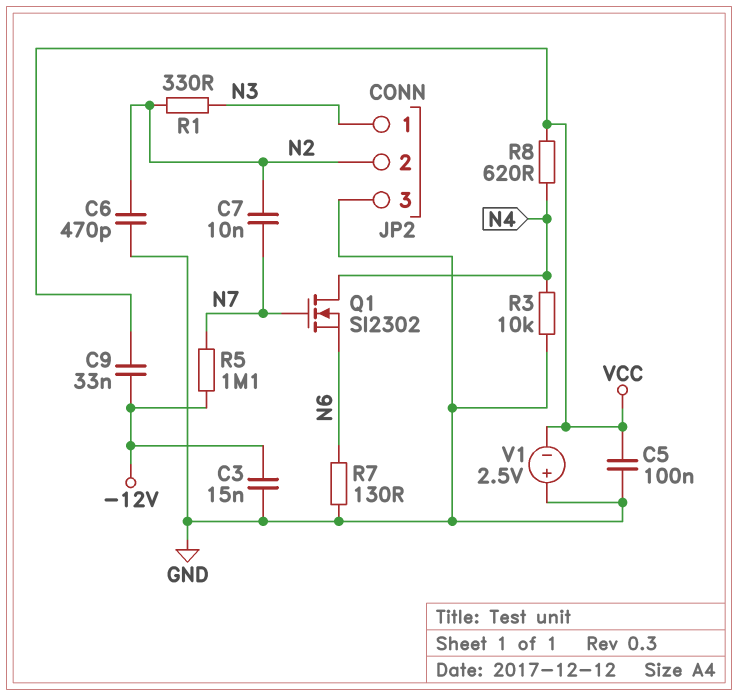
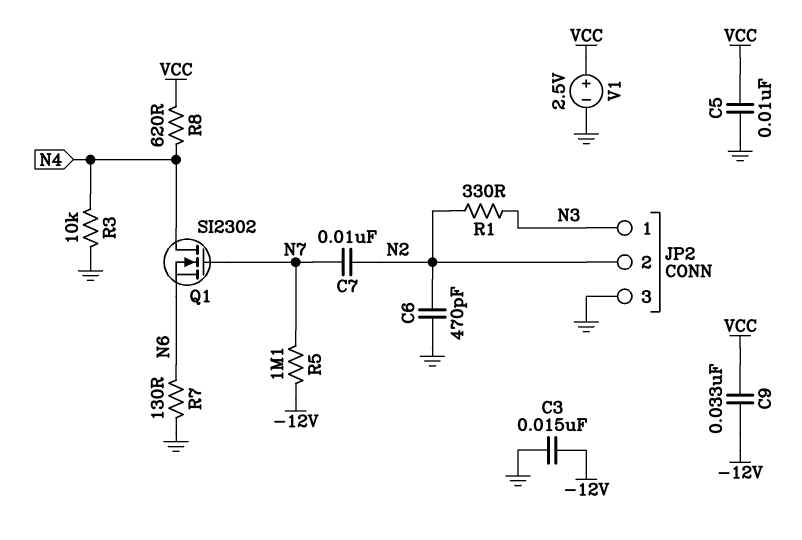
C5: 100nF (GND, VCC) -> 10nF (GND, VCC)
V1: 2.5V (plus GND, minus VCC) -> 2.5V (plus VCC, minus GND)

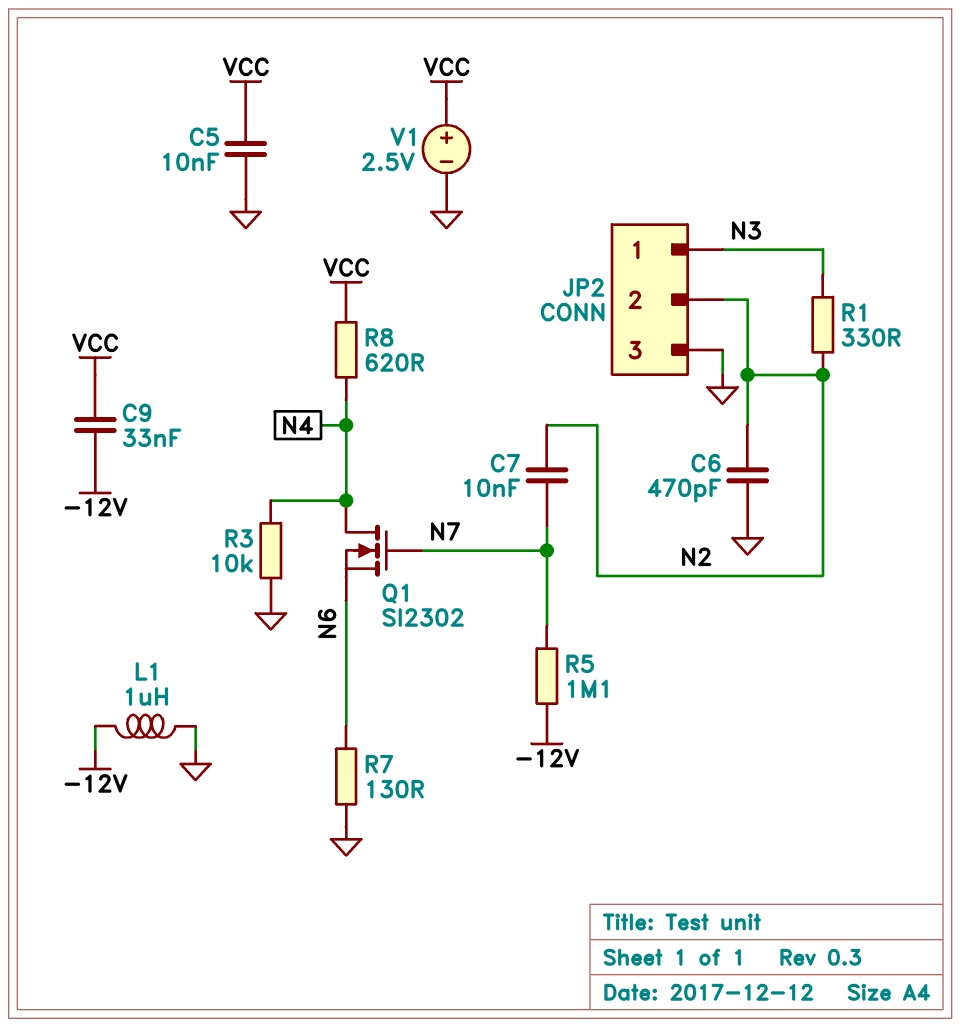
C3: 15nF (-12V, GND) -> none
L1: none -> 1uH (-12V, GND)

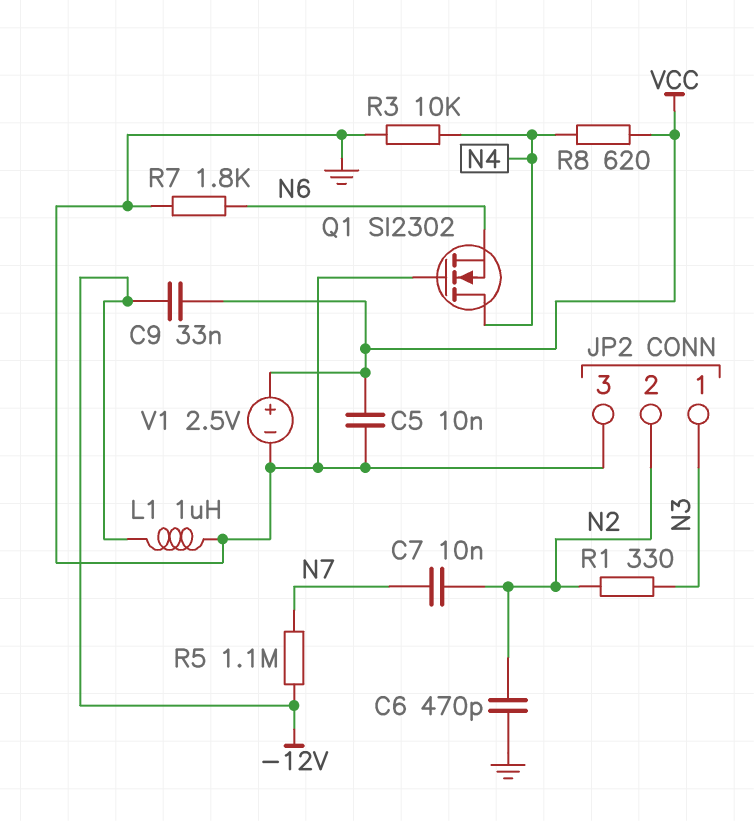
Q1: NMOS SI2302 (G N7, D N4, S N6) -> NMOS SI2302 (G GND, D N4, S N6)
R7: 130 (GND, N6) -> 1.8k (GND, N6)

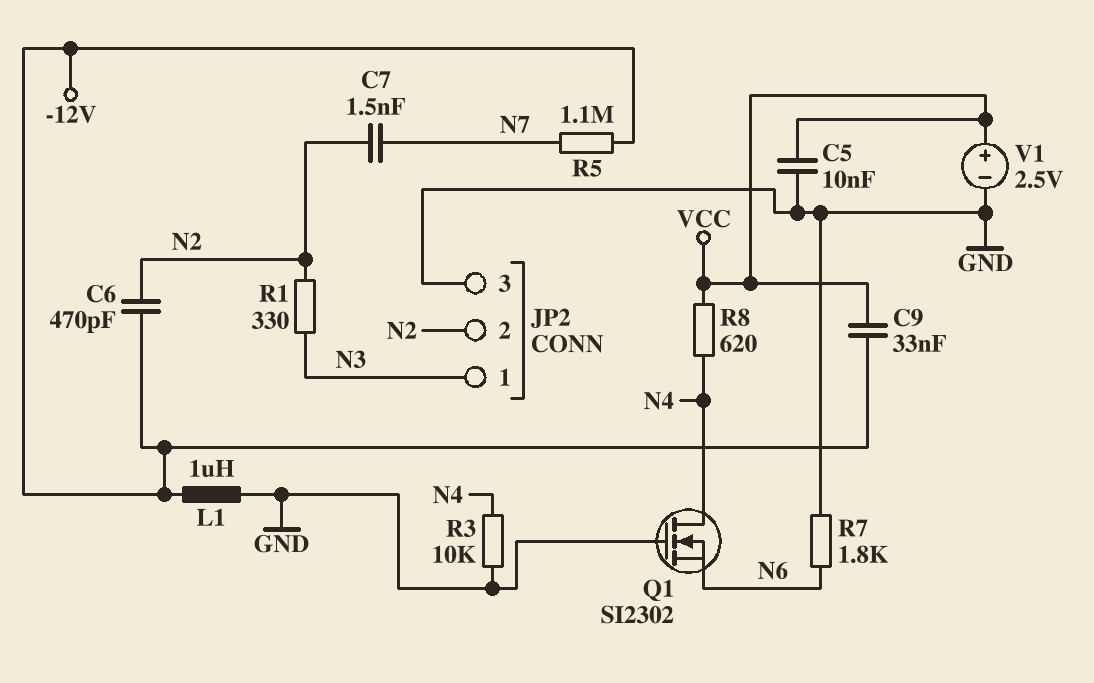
C6: 470pF (GND, N2) -> 470pF (-12V, N2)
C7: 10nF (N2, N7) -> 1.5nF (N2, N7)

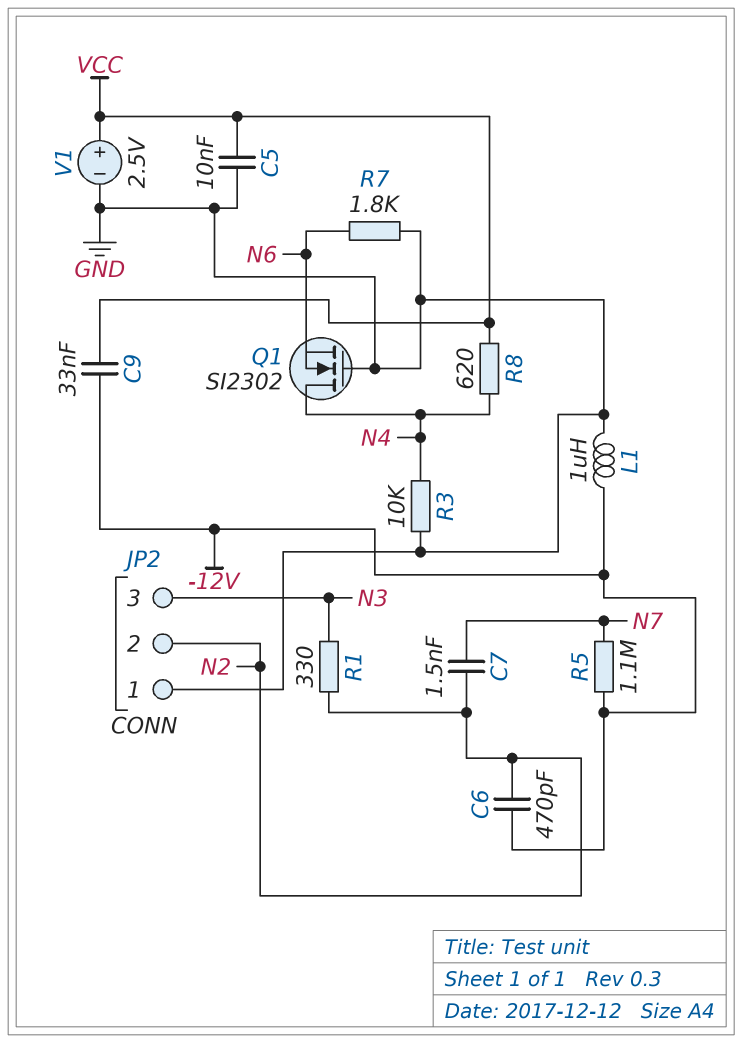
JP2 pin 1: N3 -> GND
JP2 pin 3: GND -> N3

